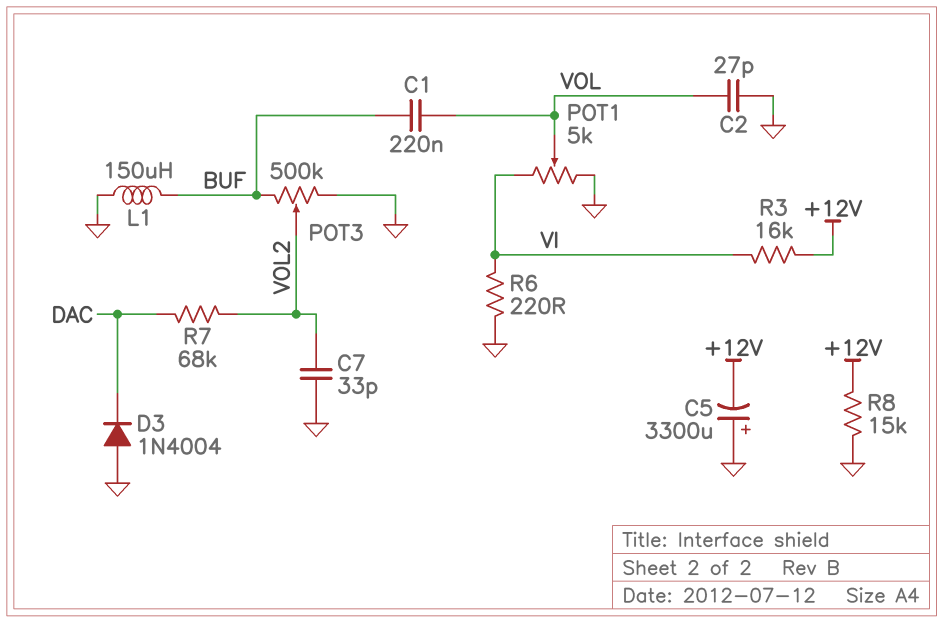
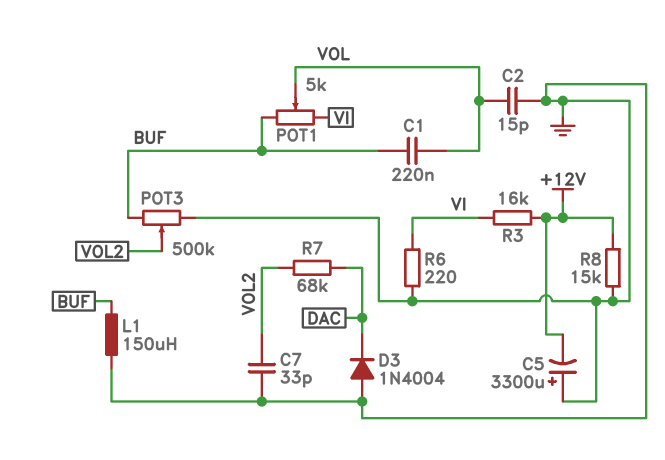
C2: 27pF (GND, VOL) -> 15pF (GND, VOL)
POT1: 5k (GND, VI, wiper VOL) -> 5k (BUF, VI, wiper VOL)

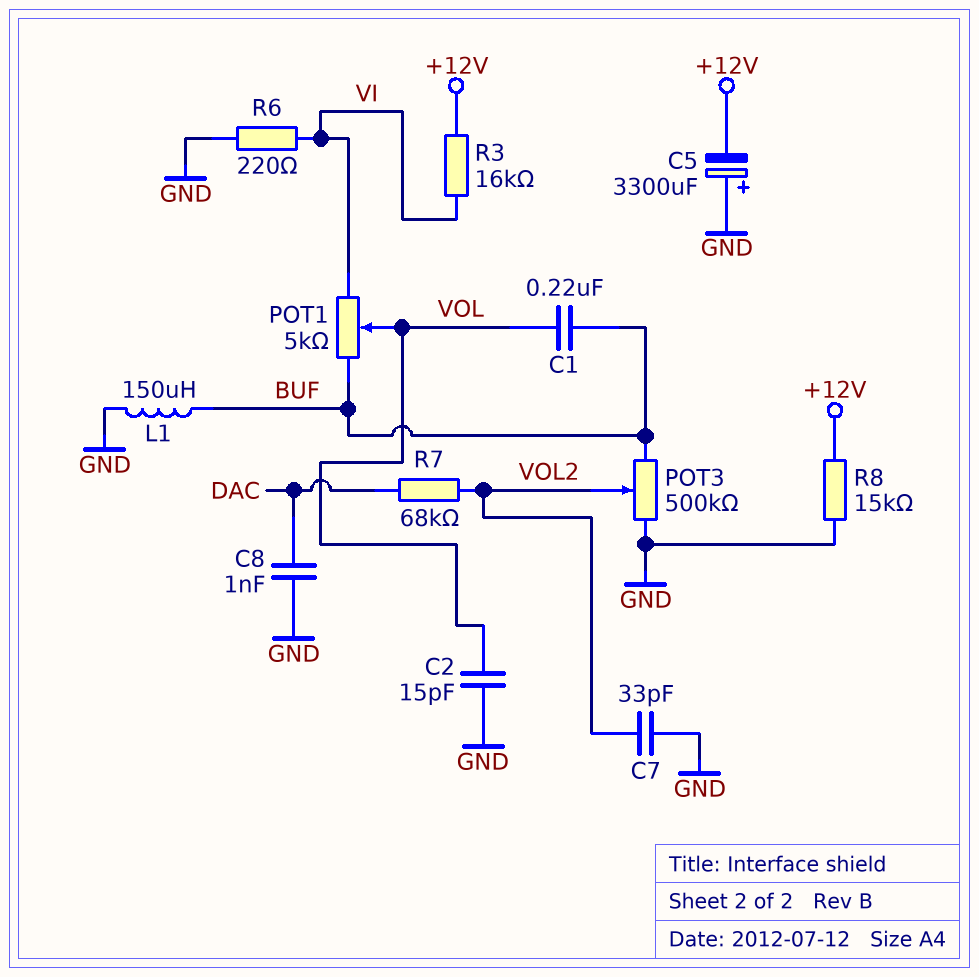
C8: none -> 1nF (DAC, GND)
D3: diode 1N4004 (A GND, K DAC) -> none

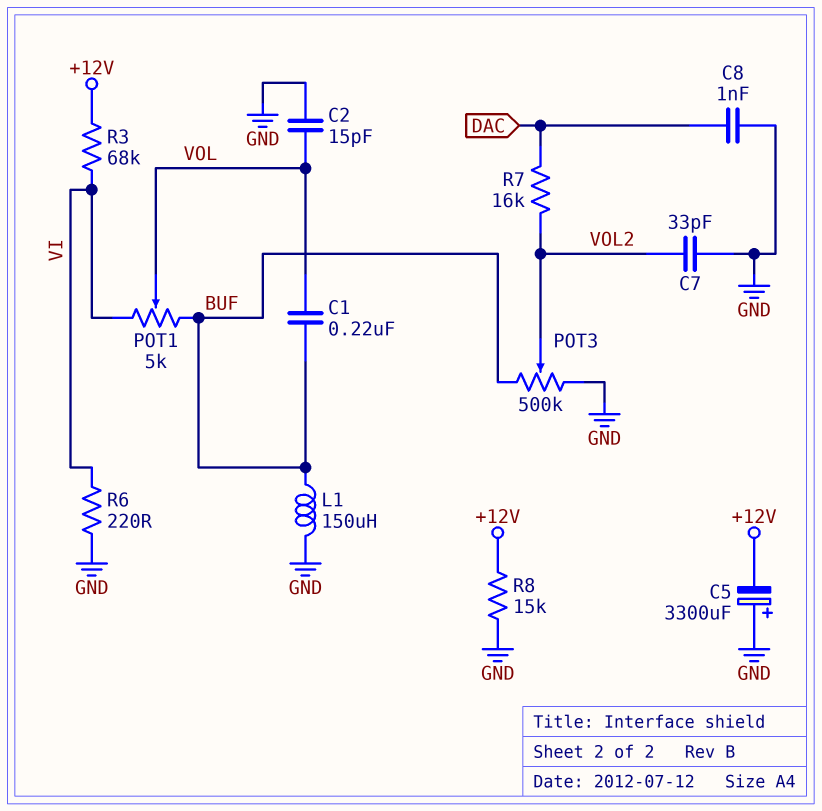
R3: 16k (+12V, VI) -> 68k (+12V, VI)
R7: 68k (DAC, VOL2) -> 16k (DAC, VOL2)

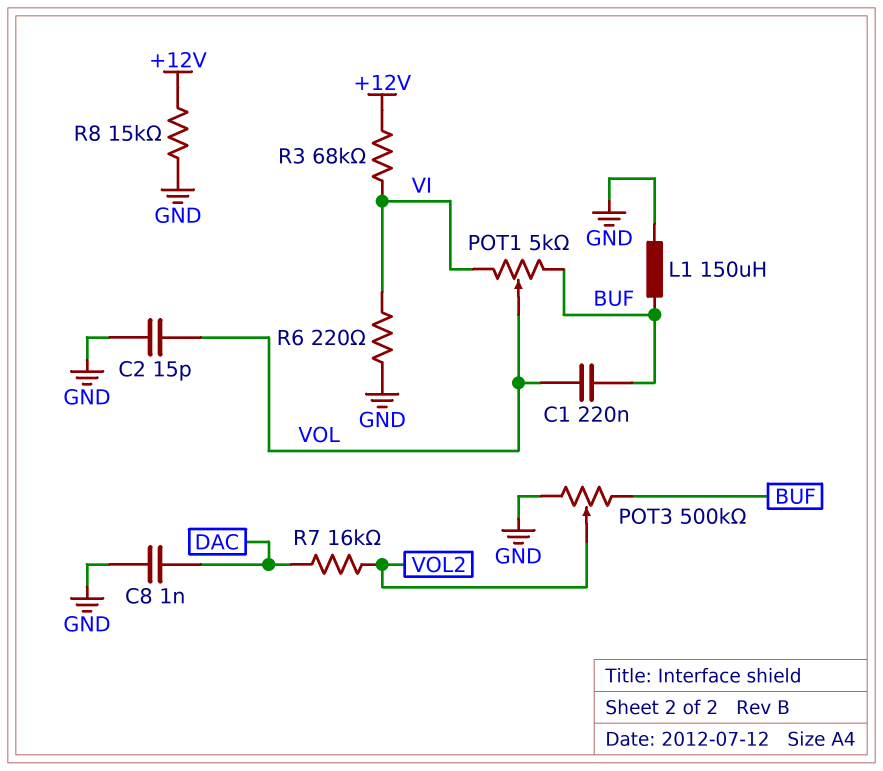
C5: 3300uF (plus GND, minus +12V) -> none
C7: 33pF (GND, VOL2) -> none

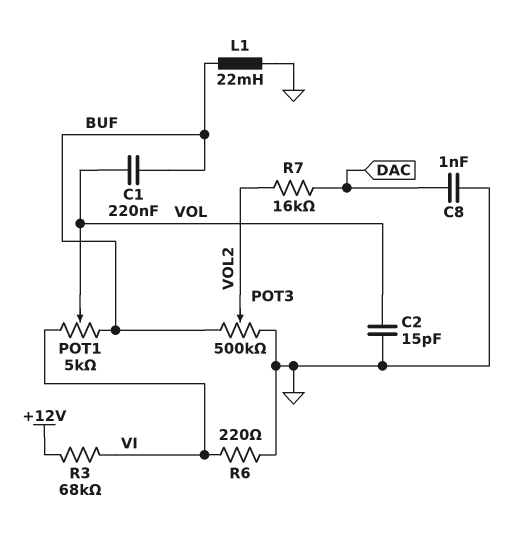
L1: 150uH (BUF, GND) -> 22mH (BUF, GND)
R8: 15k (+12V, GND) -> none

